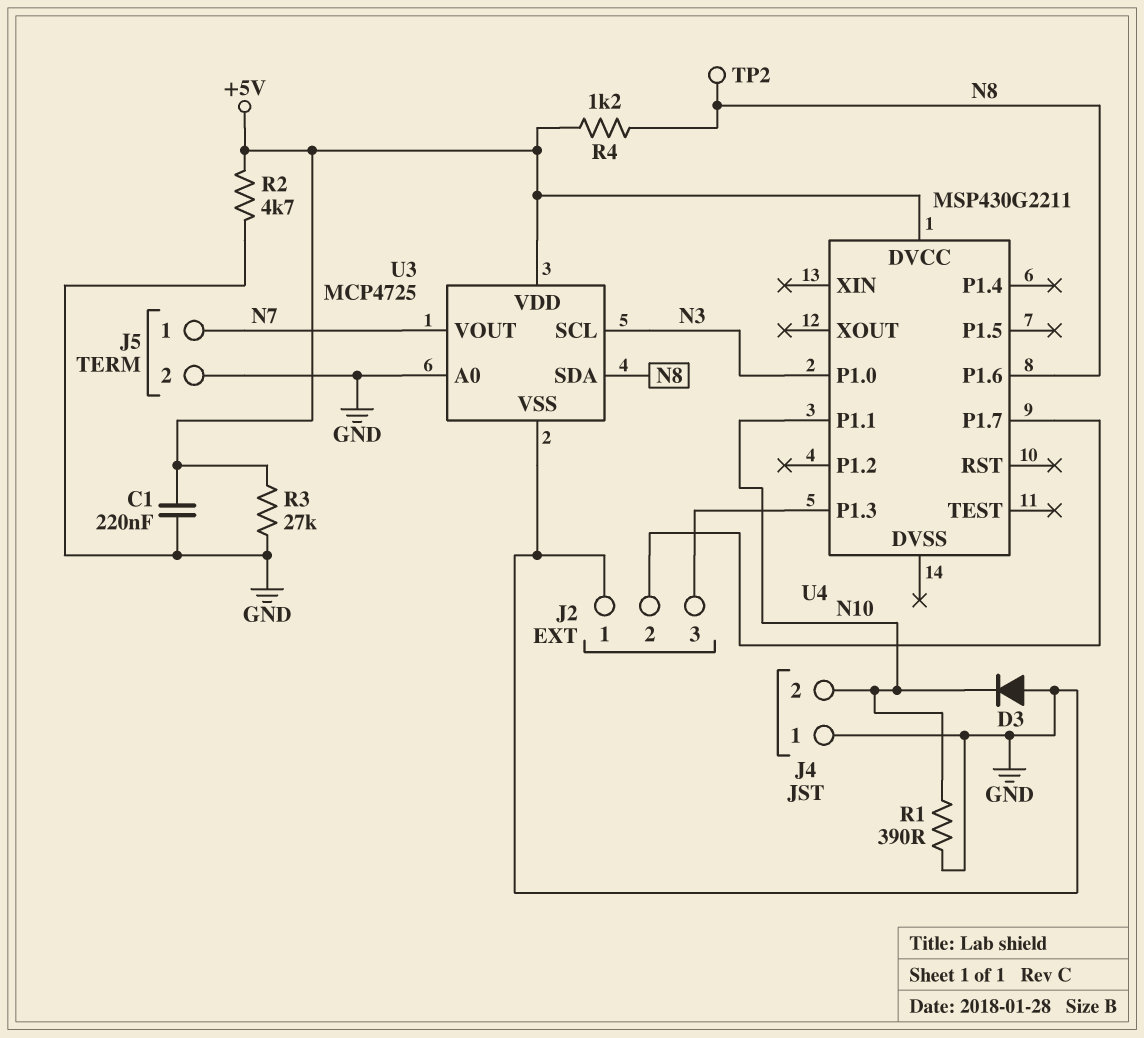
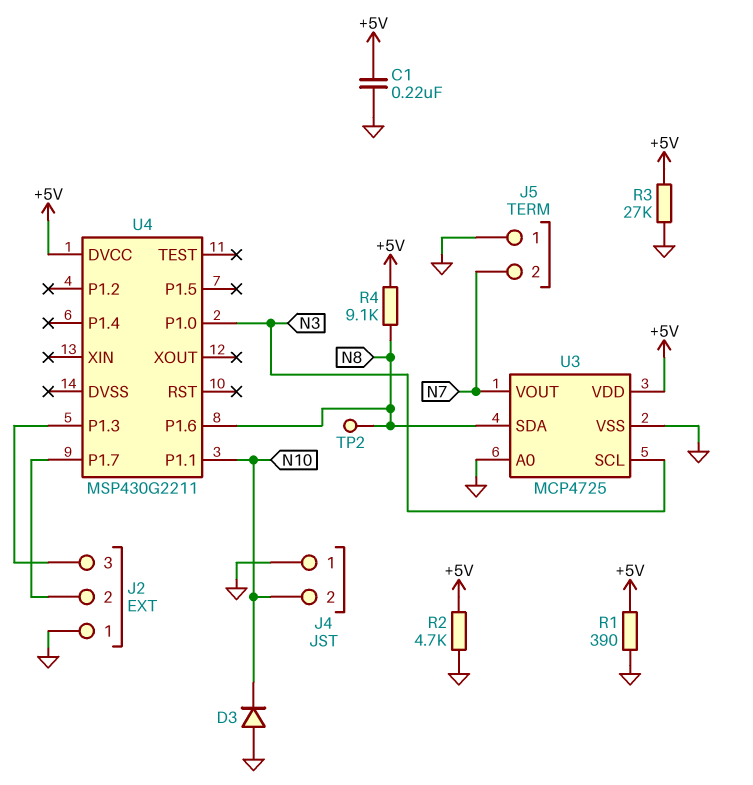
J5 pin 1: N7 -> GND
J5 pin 2: GND -> N7
R1: 390 (GND, N10) -> 390 (+5V, GND)
R4: 1.2k (+5V, N8) -> 9.1k (+5V, N8)

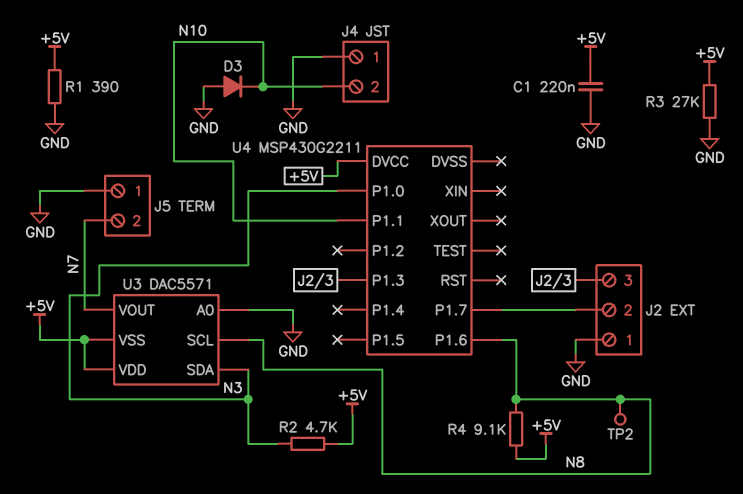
R2: 4.7k (+5V, GND) -> 4.7k (+5V, N3)
U3: MCP4725 -> DAC5571
U3 pin SCL: N3 -> N8
U3 pin SDA: N8 -> N3
U3 pin VSS: GND -> +5V

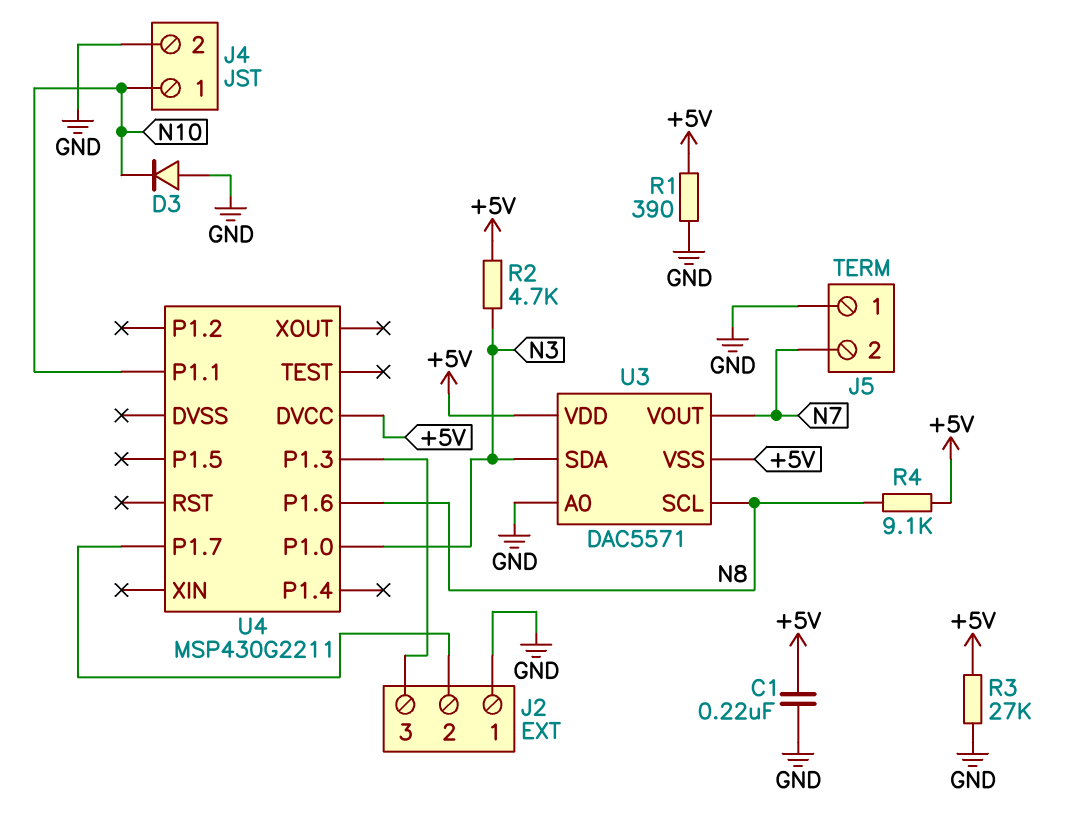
J4 pin 1: GND -> N10
J4 pin 2: N10 -> GND
TP2: test point (N8) -> none

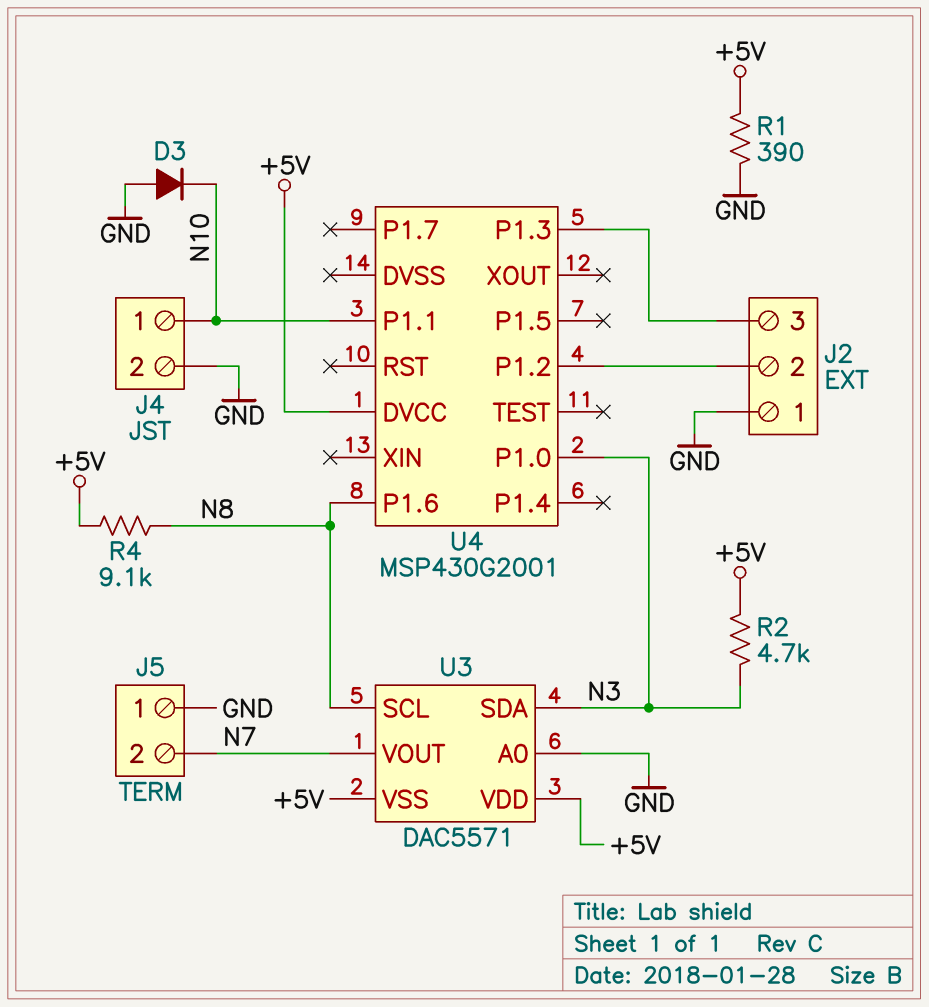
C1: 220nF (+5V, GND) -> none
R3: 27k (+5V, GND) -> none
U4: MSP430G2211 -> MSP430G2001
U4 pin P1.2: none -> J2/2
U4 pin P1.7: J2/2 -> none

